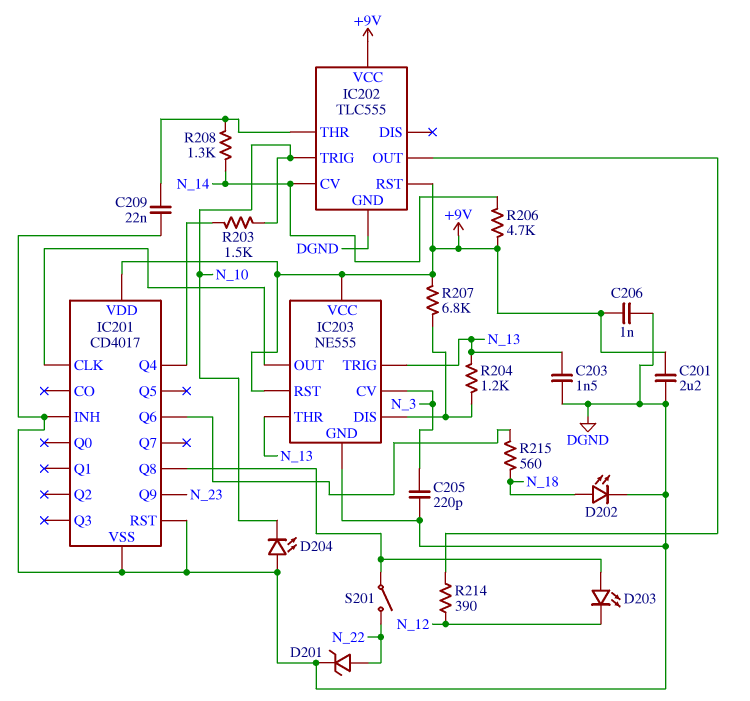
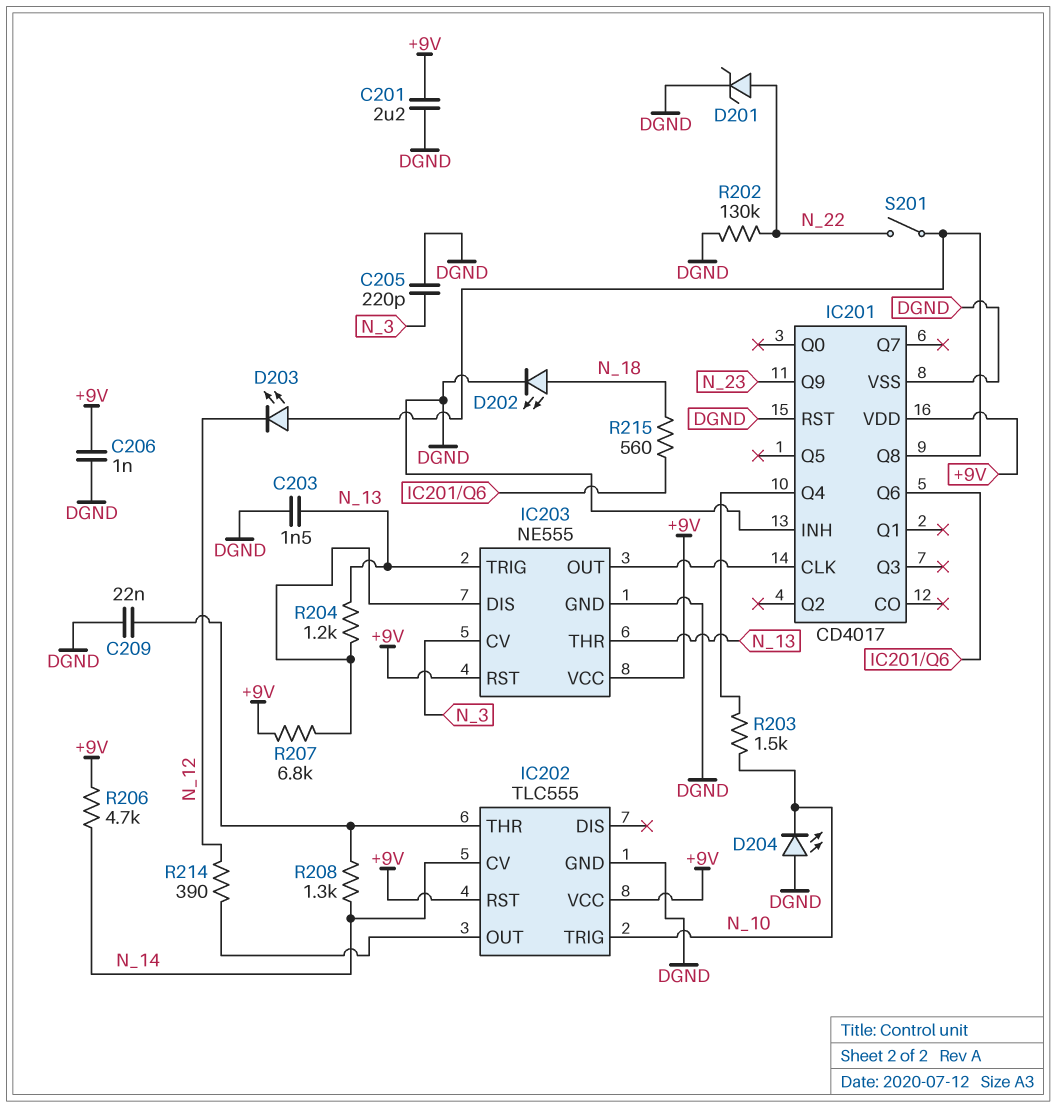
R202: none -> 130k (DGND, N_22)

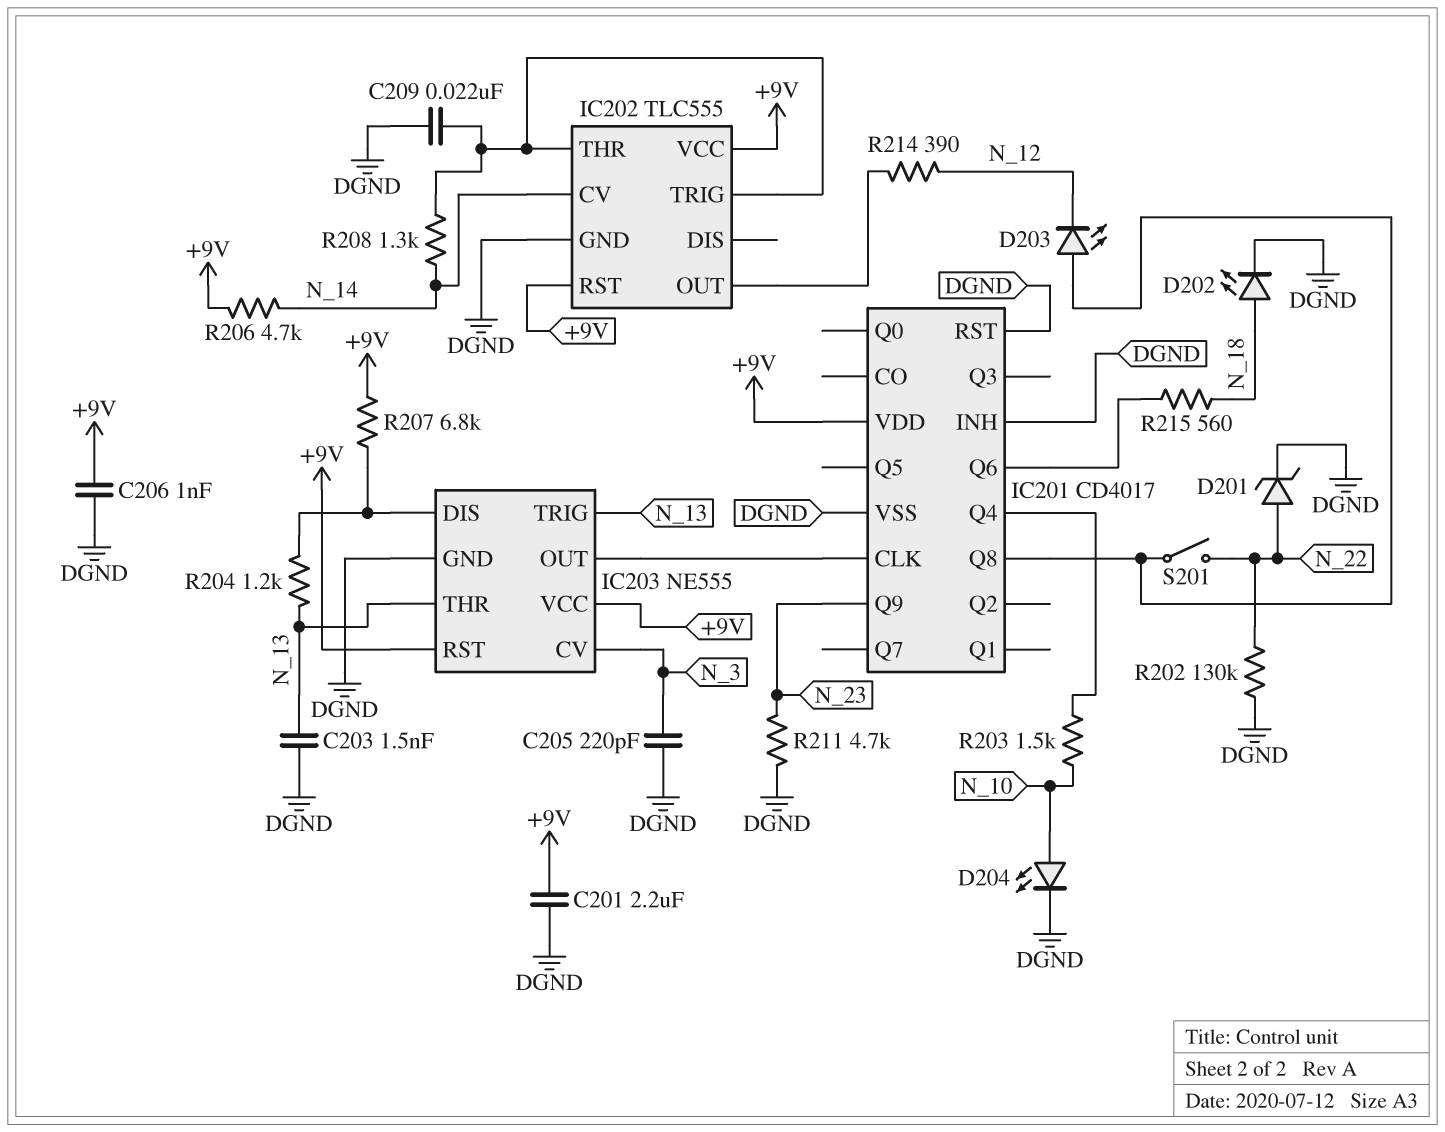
D204: LED (A DGND, K N_10) -> LED (A N_10, K DGND)
IC202 pin TRIG: N_10 -> IC202/THR
R211: none -> 4.7k (DGND, N_23)

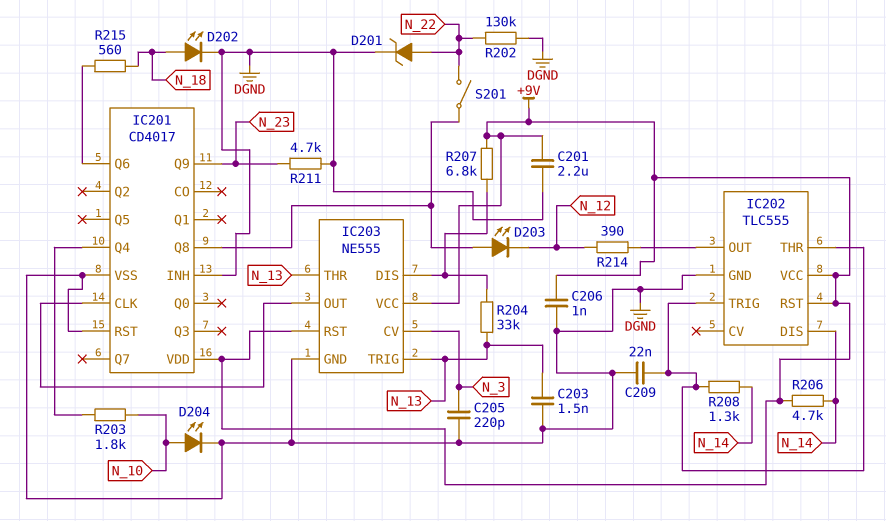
IC202 pin CV: N_14 -> none
IC202 pin DIS: none -> N_14
R203: 1.5k (IC201/Q4, N_10) -> 1.8k (IC201/Q4, N_10)
R204: 1.2k (IC203/DIS, N_13) -> 33k (IC203/DIS, N_13)

